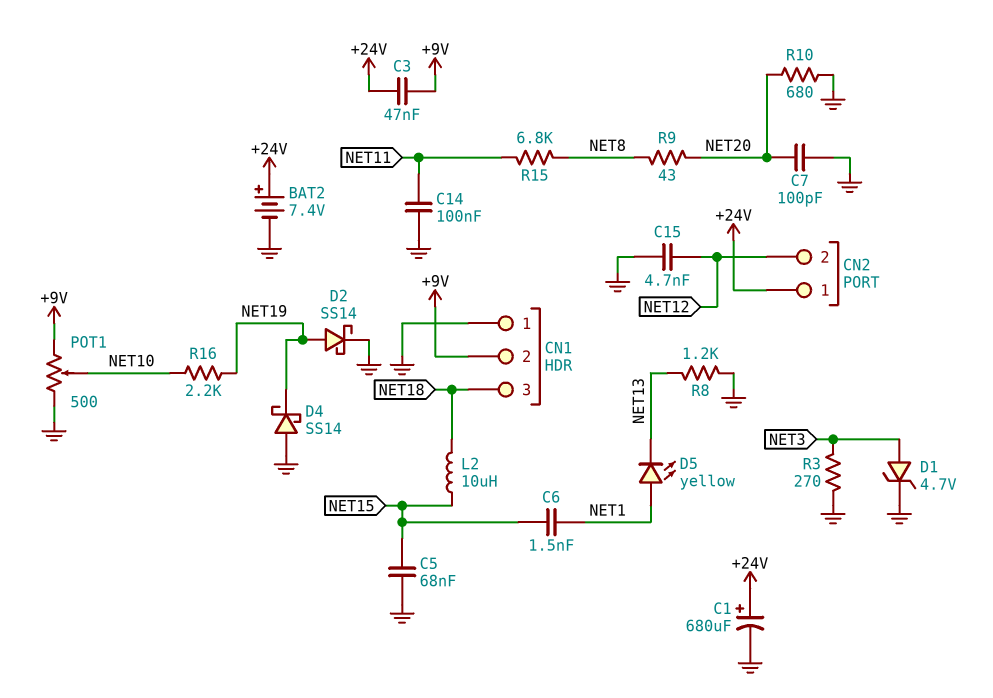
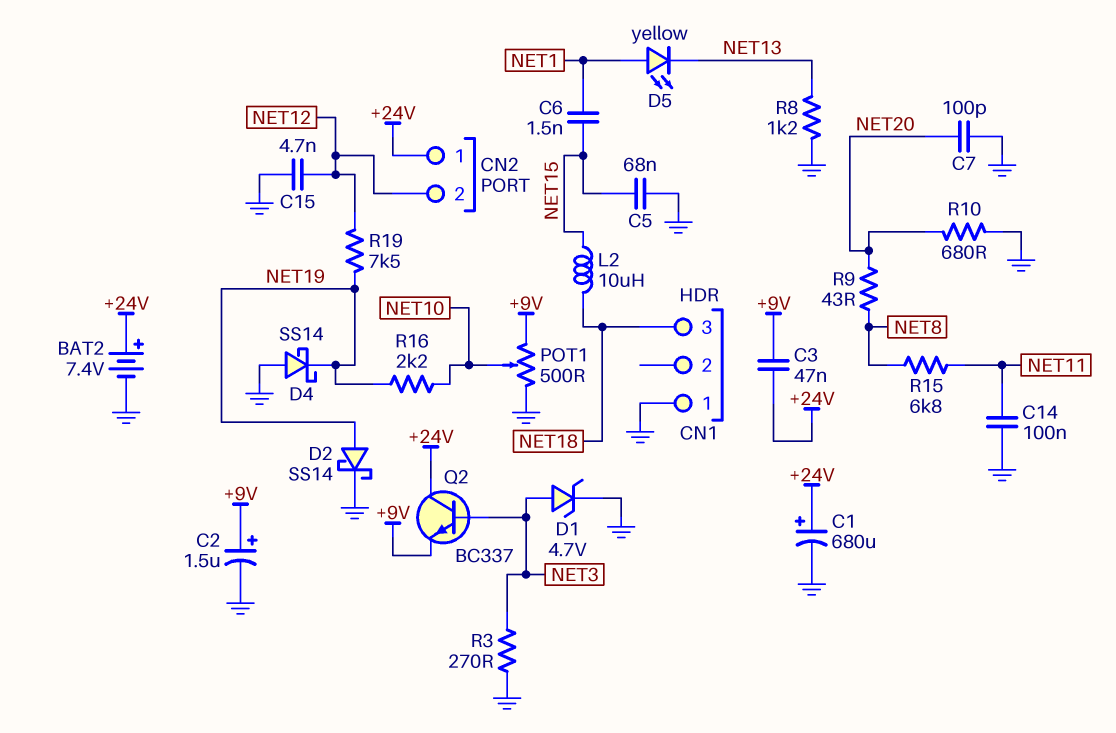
C2: none -> 1.5uF (plus +9V, minus GND)
CN1 pin 2: +9V -> none
Q2: none -> NPN BC337 (B NET3, C +24V, E +9V)
R19: none -> 7.5k (NET12, NET19)

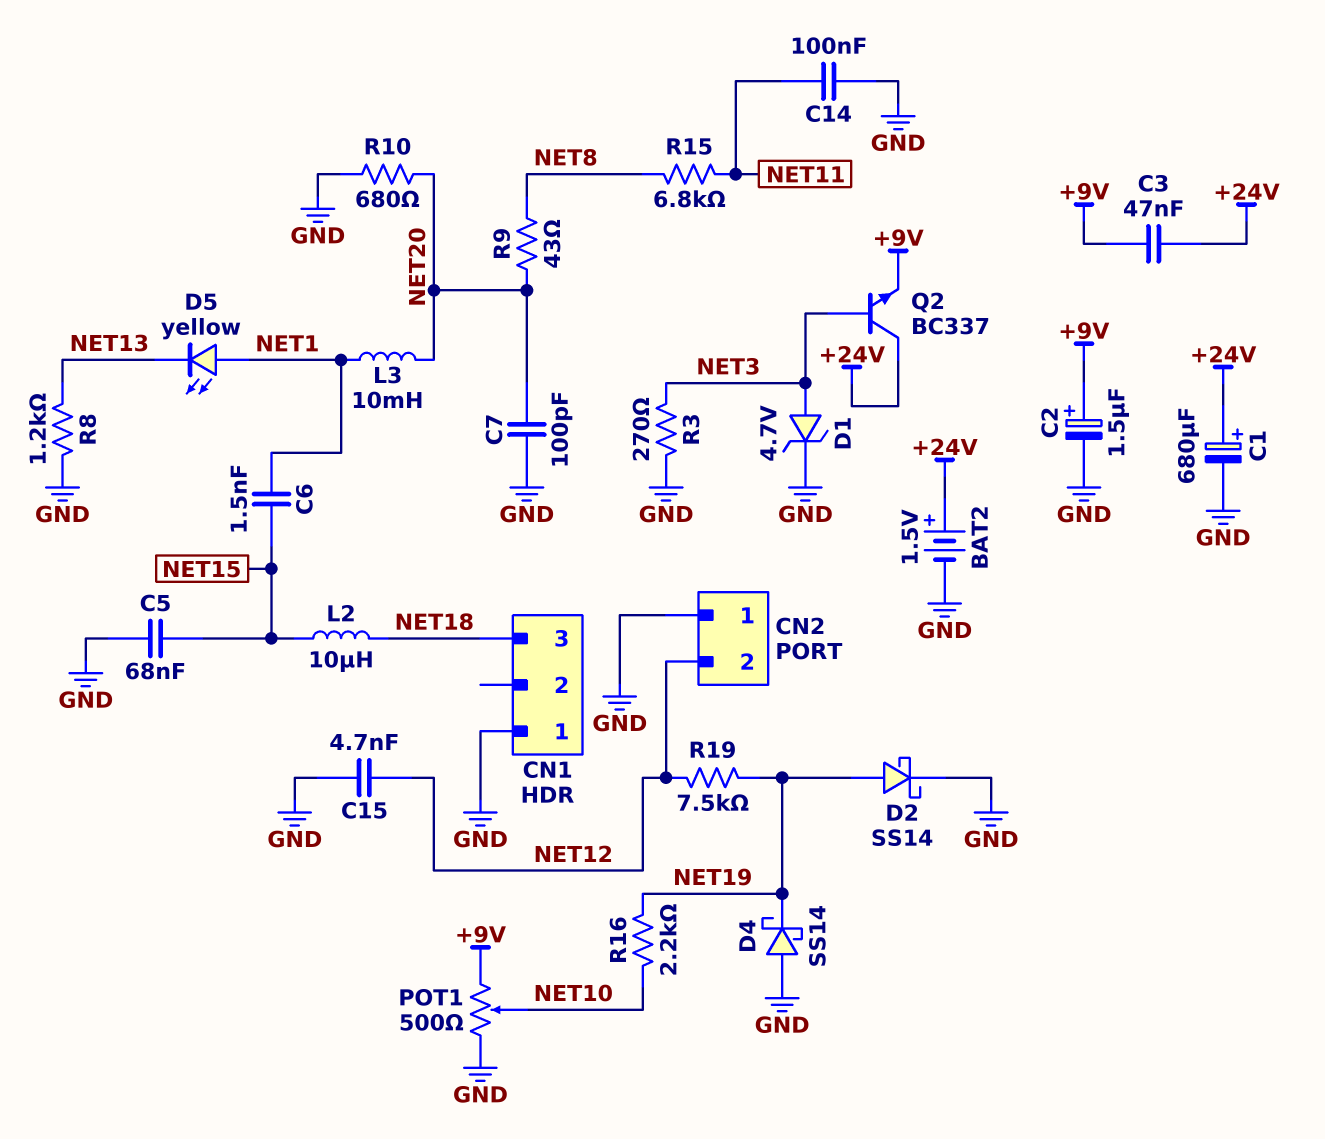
BAT2: 7.4V (plus +24V, minus GND) -> 1.5V (plus +24V, minus GND)
CN2 pin 1: +24V -> GND
L3: none -> 10mH (NET1, NET20)

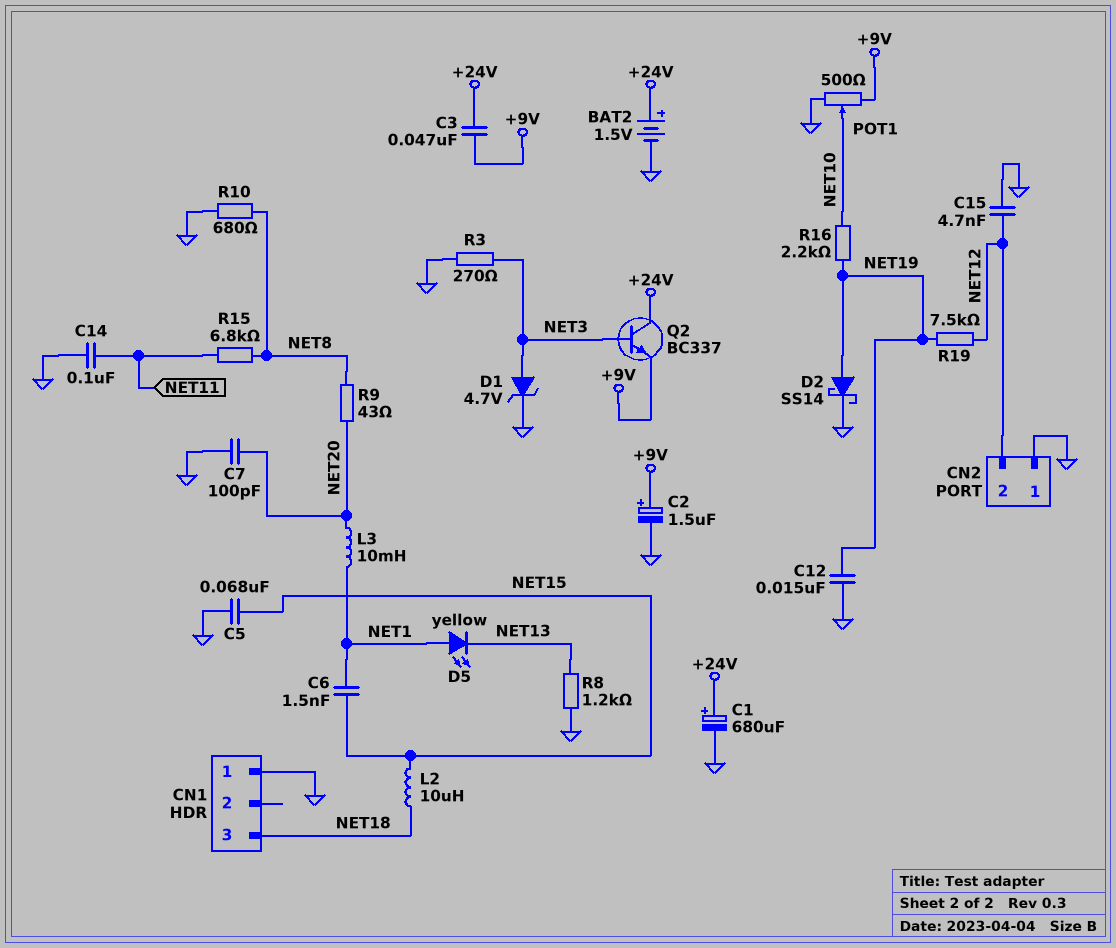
C12: none -> 15nF (GND, NET19)
D4: schottky SS14 (A GND, K NET19) -> none
R10: 680 (GND, NET20) -> 680 (GND, NET8)

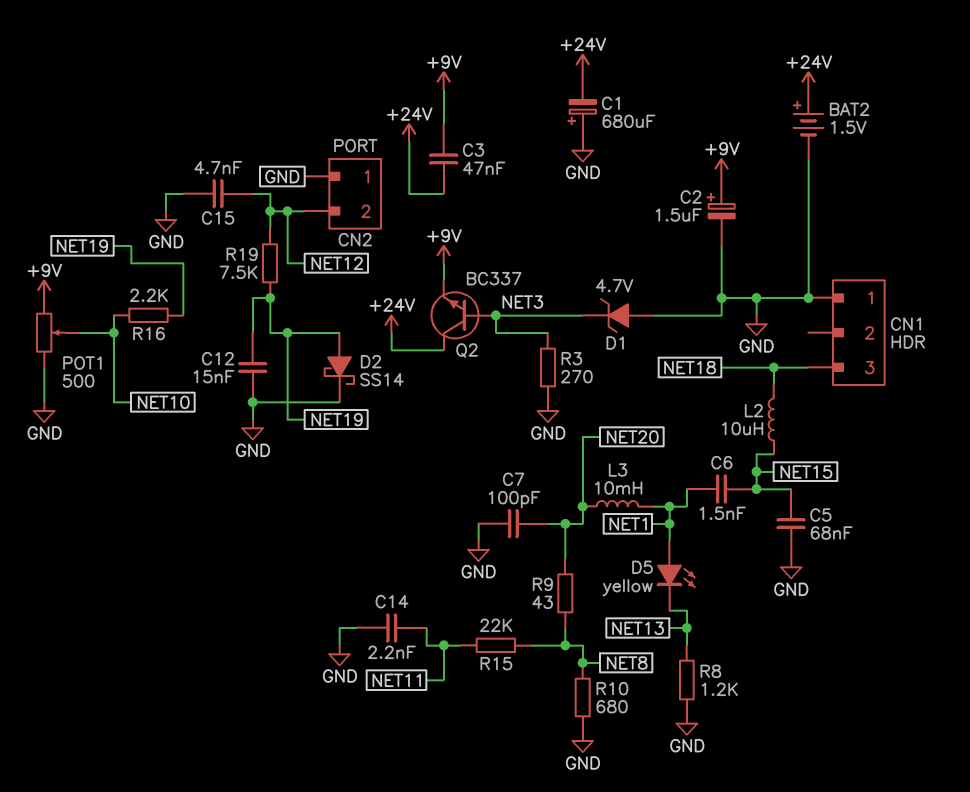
C1: 680uF (plus +24V, minus GND) -> 680uF (plus GND, minus +24V)
C14: 100nF (GND, NET11) -> 2.2nF (GND, NET11)
D1: zener 4.7V (A NET3, K GND) -> zener 4.7V (A GND, K NET3)
R15: 6.8k (NET8, NET11) -> 22k (NET8, NET11)

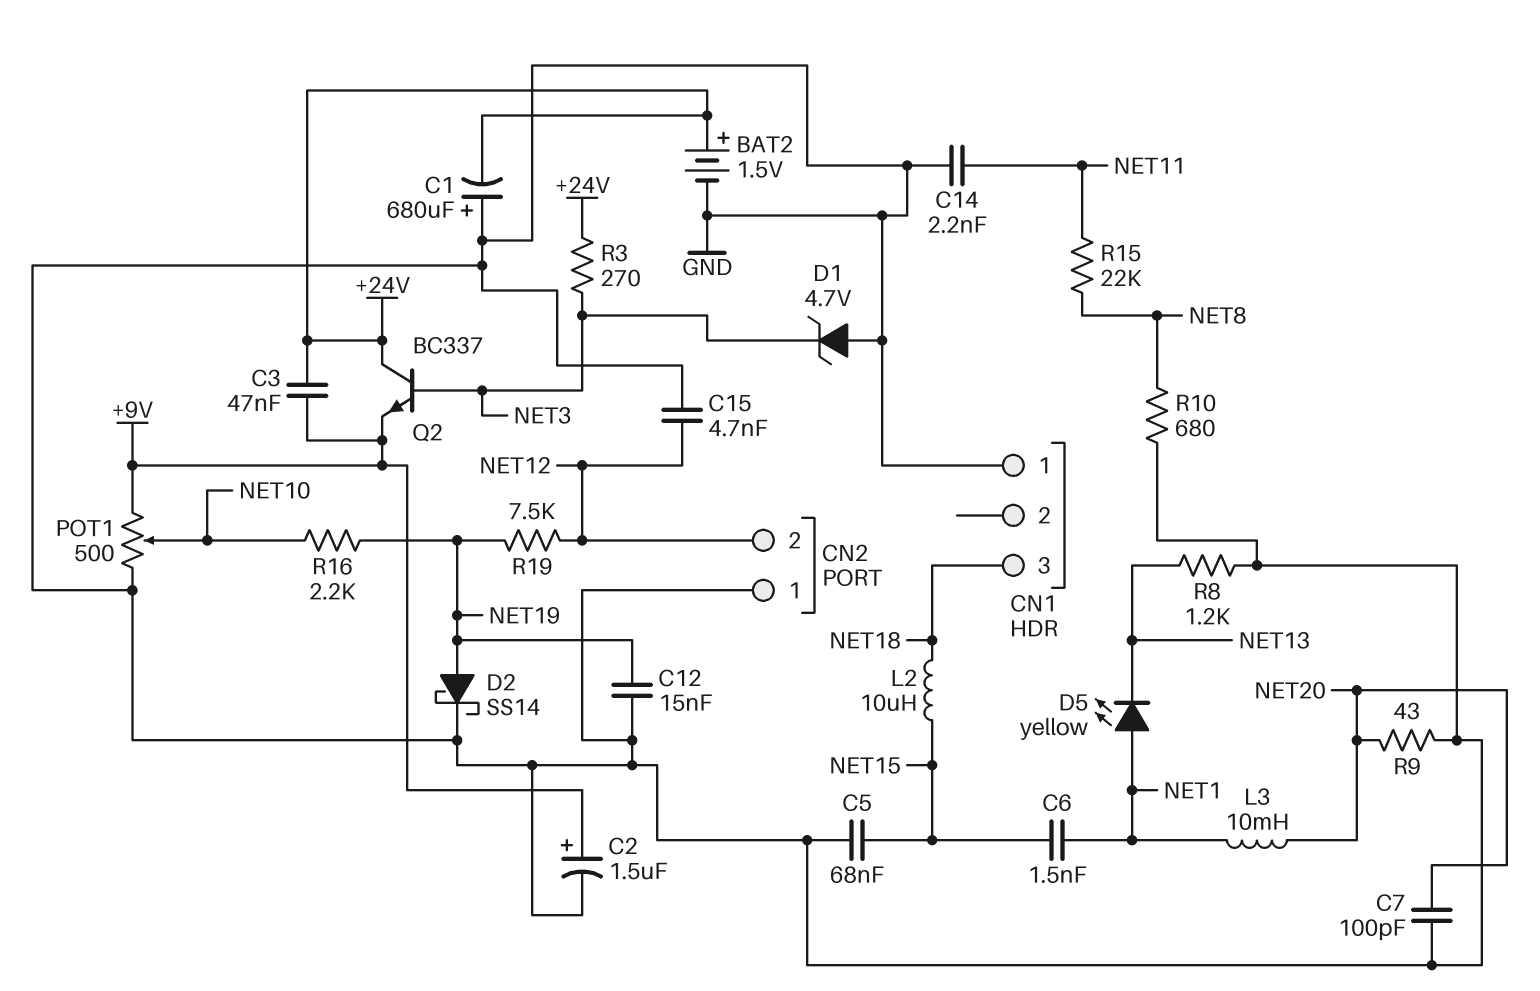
R3: 270 (GND, NET3) -> 270 (+24V, NET3)
R9: 43 (NET8, NET20) -> 43 (GND, NET20)

